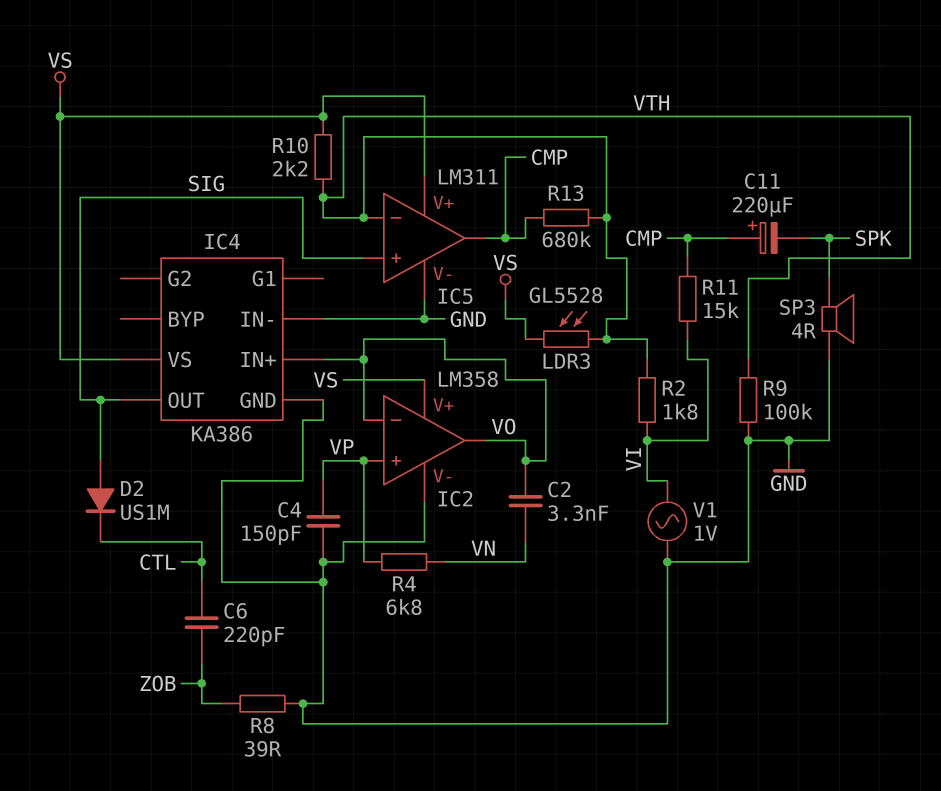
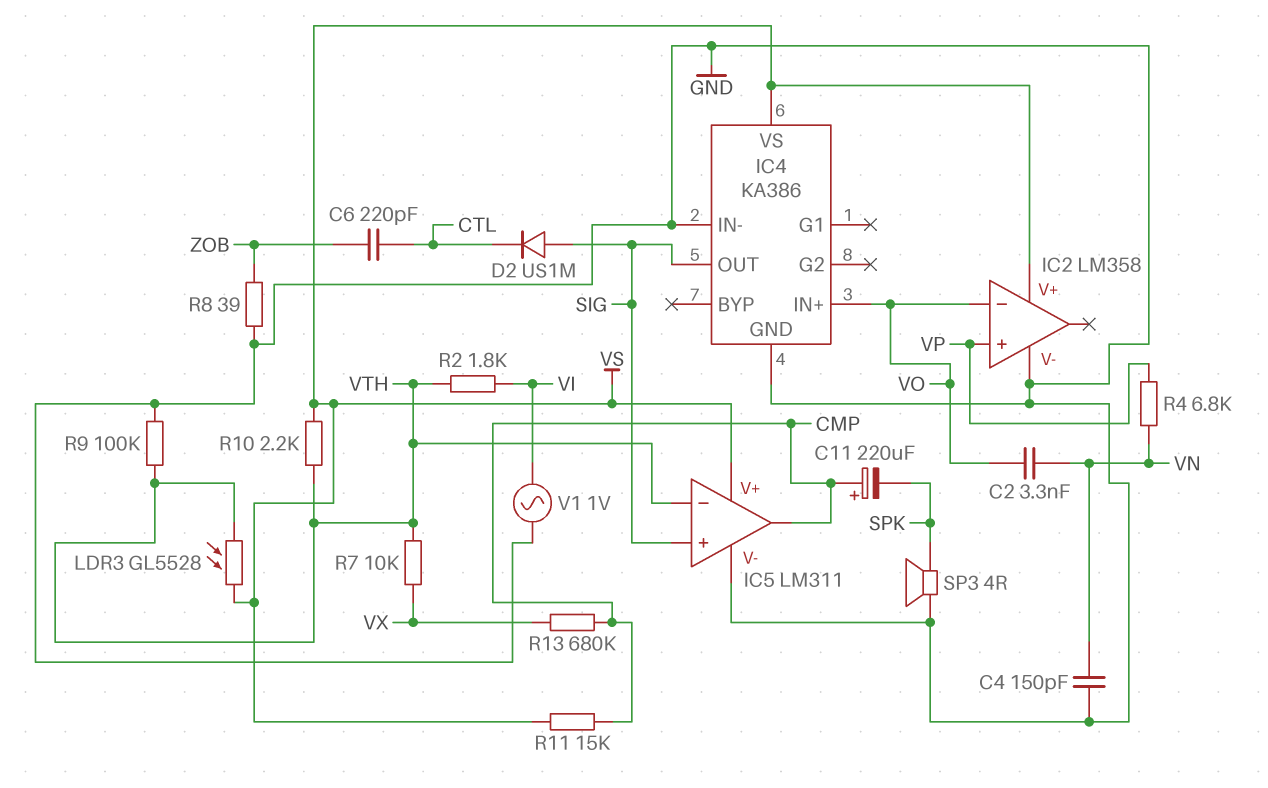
C4: 150pF (GND, VP) -> 150pF (GND, VN)
IC2 pin out: VO -> none
R7: none -> 10k (VTH, VX)
R11: 15k (CMP, VI) -> 15k (CMP, VS)
R13: 680k (CMP, VTH) -> 680k (CMP, VX)

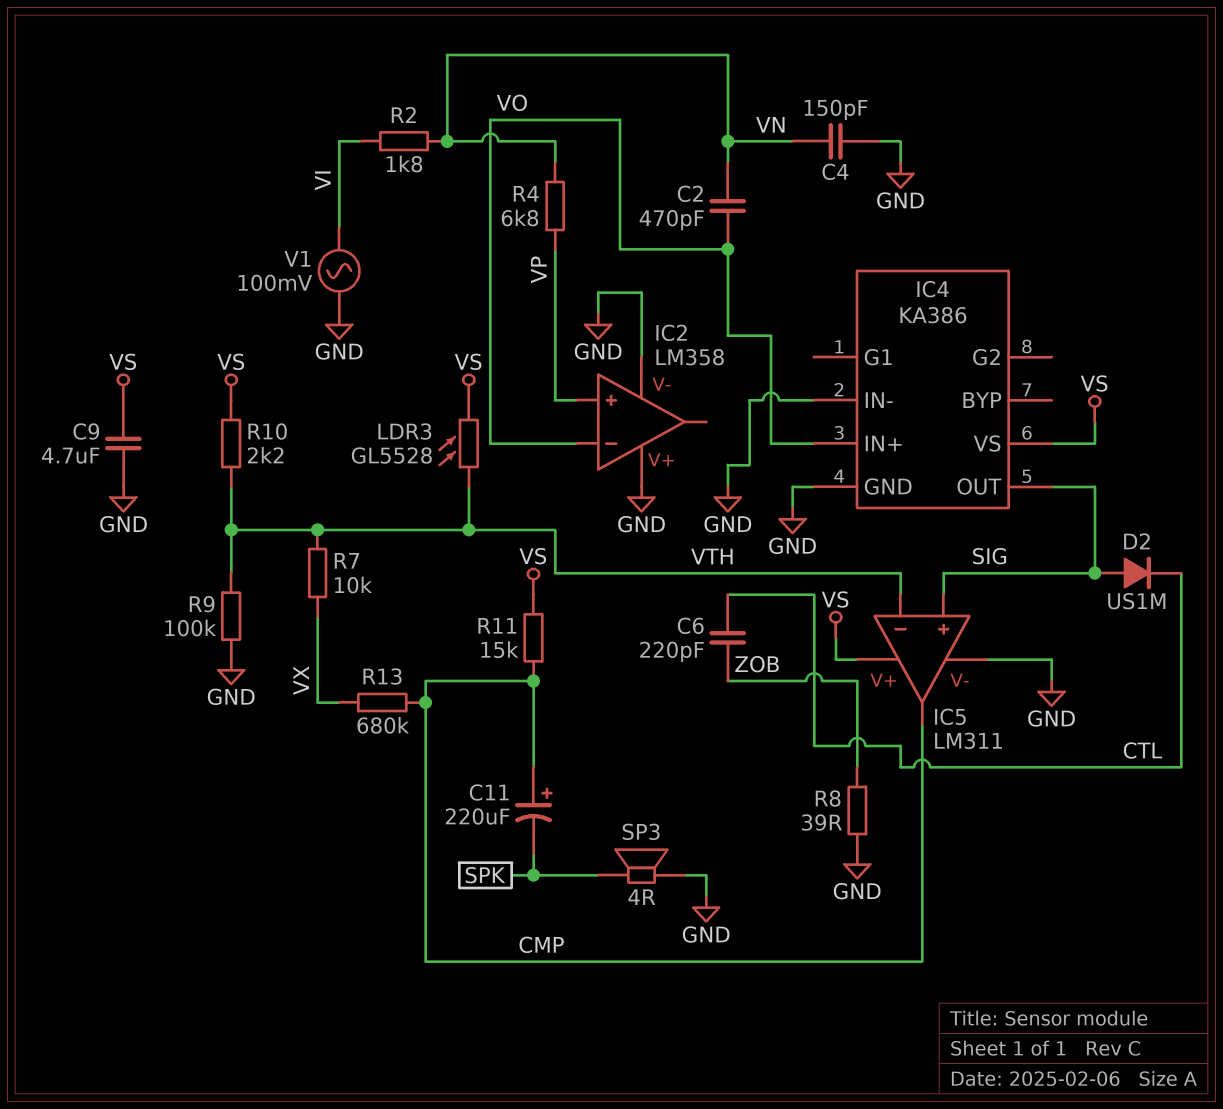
C2: 3.3nF (VN, VO) -> 470pF (VN, VO)
C9: none -> 4.7uF (GND, VS)
IC2 pin V+: VS -> GND
R2: 1.8k (VI, VTH) -> 1.8k (VI, VN)
V1: AC 1V (GND, VI) -> AC 100mV (GND, VI)

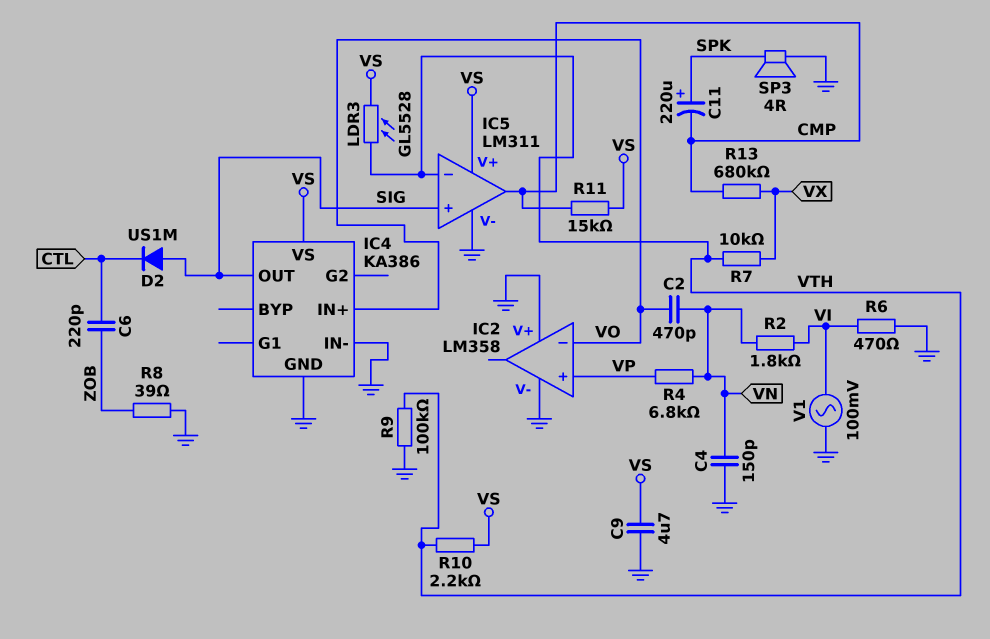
C11: 220uF (plus CMP, minus SPK) -> 220uF (plus SPK, minus CMP)
R6: none -> 470 (GND, VI)

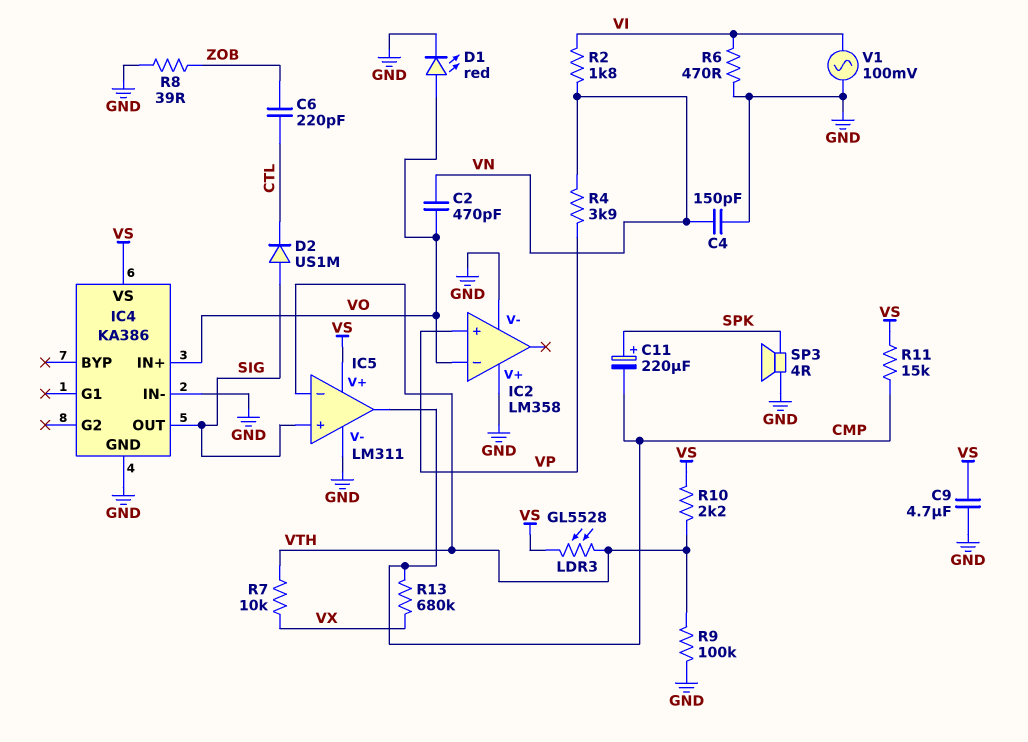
D1: none -> LED red (A VO, K GND)
R4: 6.8k (VN, VP) -> 3.9k (VN, VP)

